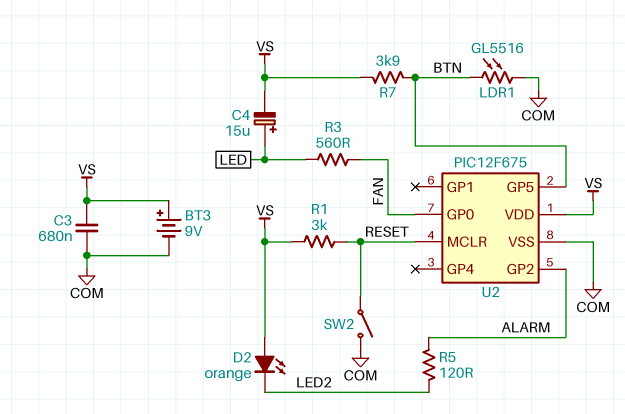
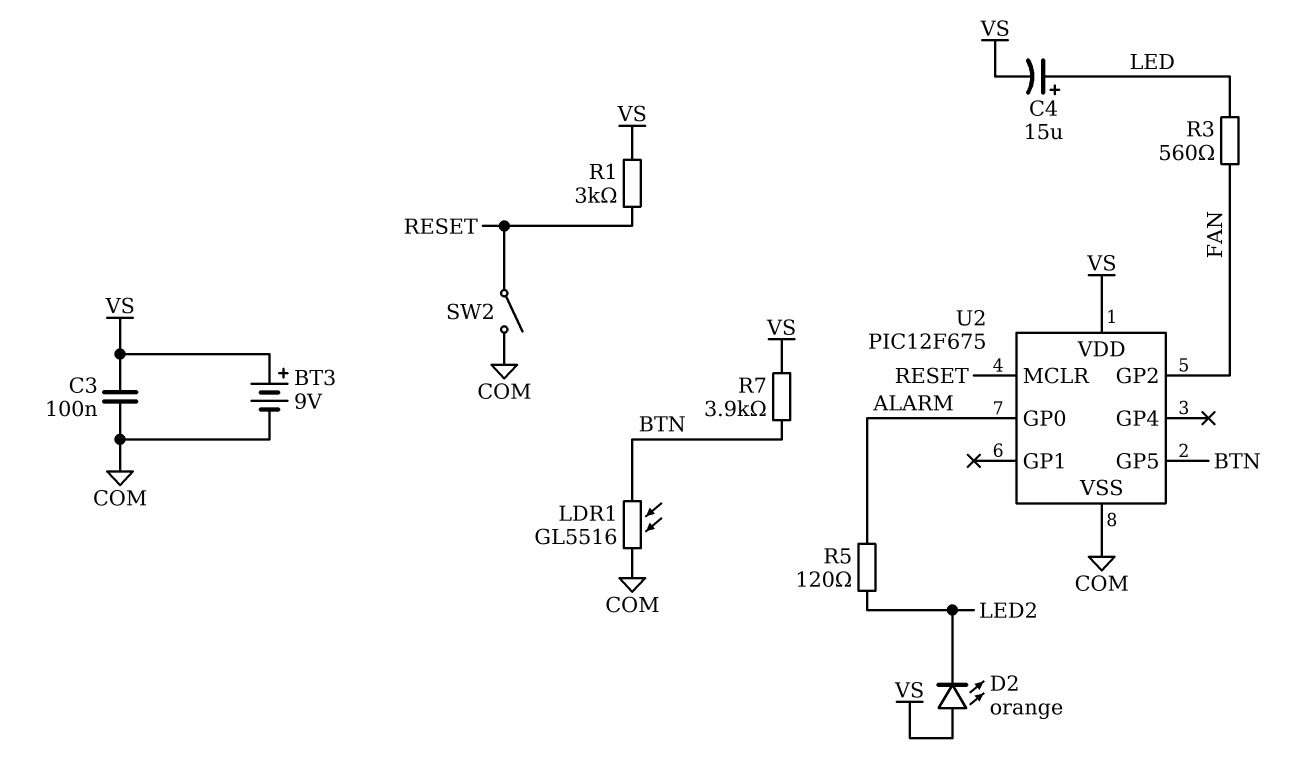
C3: 680nF (COM, VS) -> 100nF (COM, VS)
U2 pin GP0: FAN -> ALARM
U2 pin GP2: ALARM -> FAN

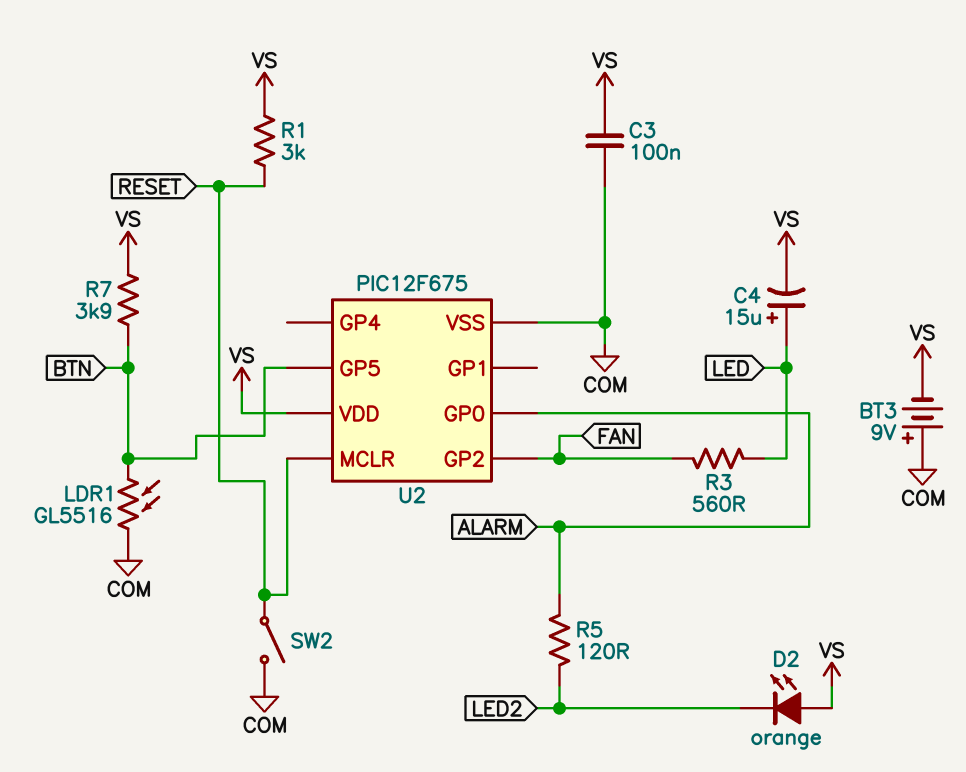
BT3: 9V (plus VS, minus COM) -> 9V (plus COM, minus VS)

